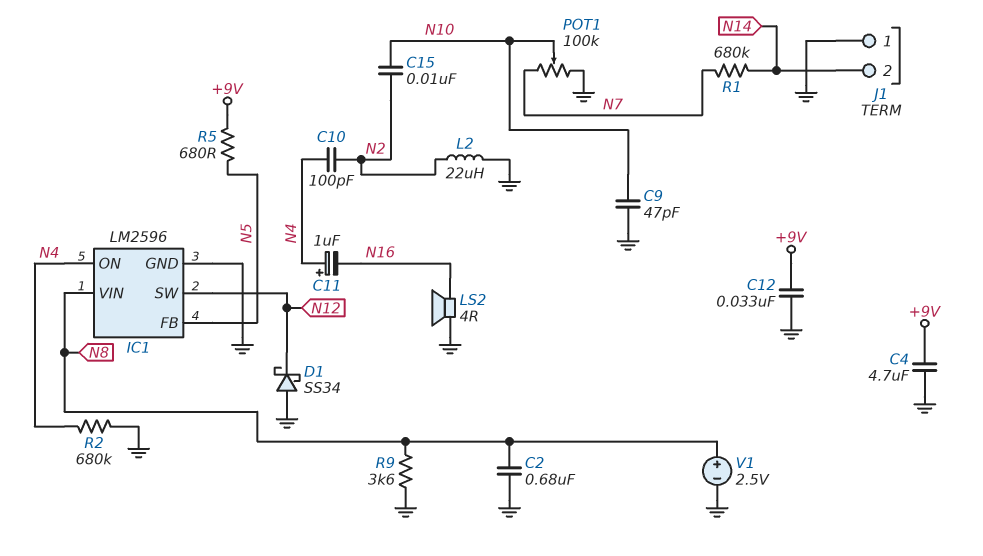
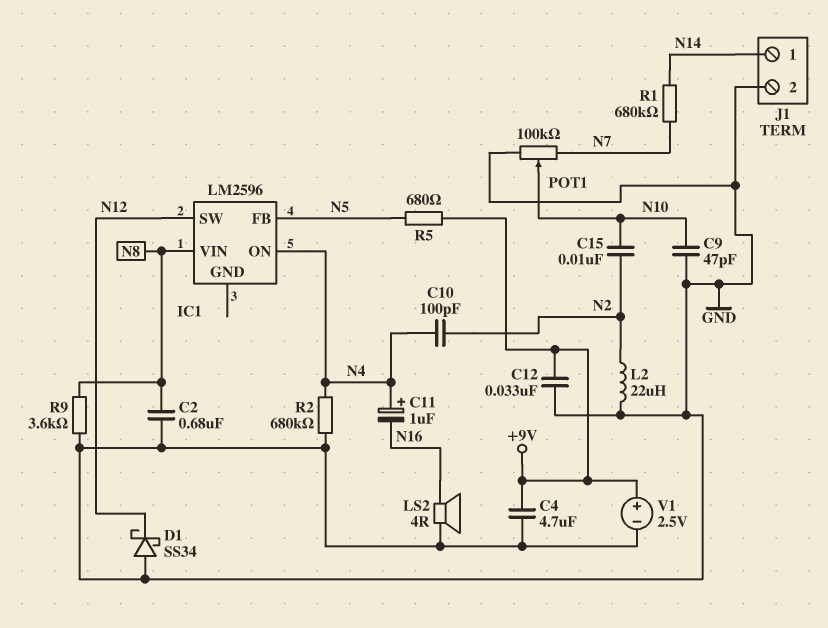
IC1 pin GND: GND -> none
J1 pin 1: GND -> N14
J1 pin 2: N14 -> GND
V1: 2.5V (plus N8, minus GND) -> 2.5V (plus +9V, minus GND)

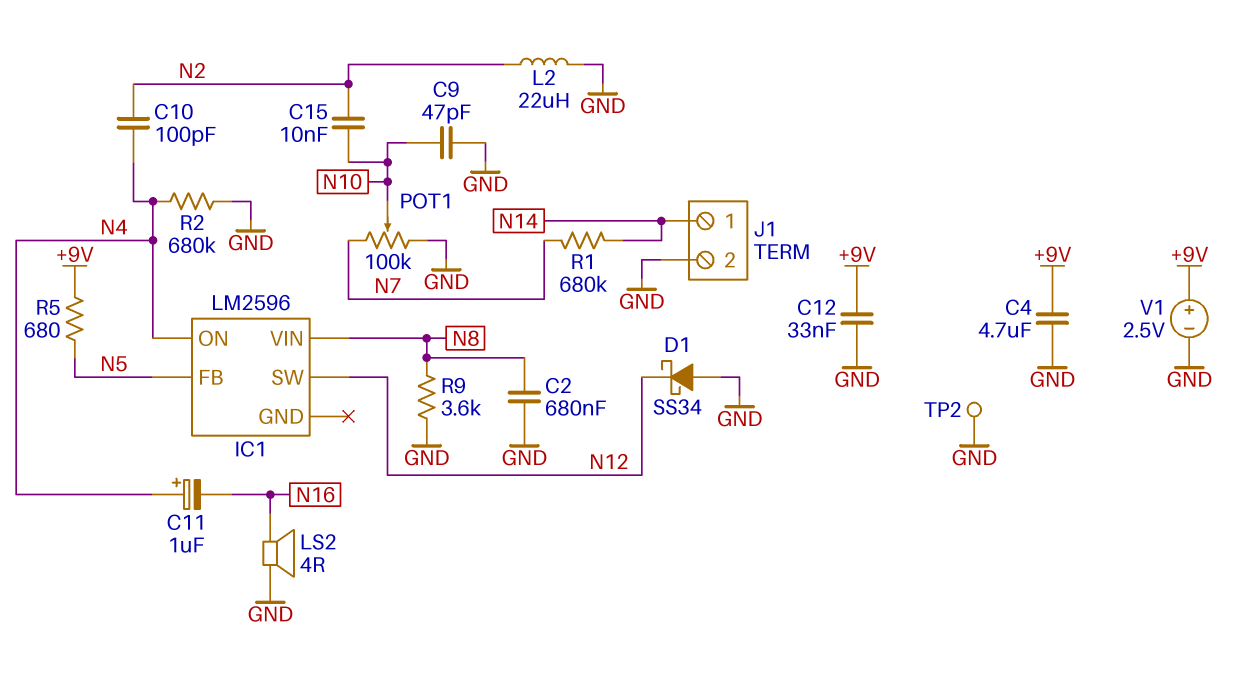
TP2: none -> test point (GND)

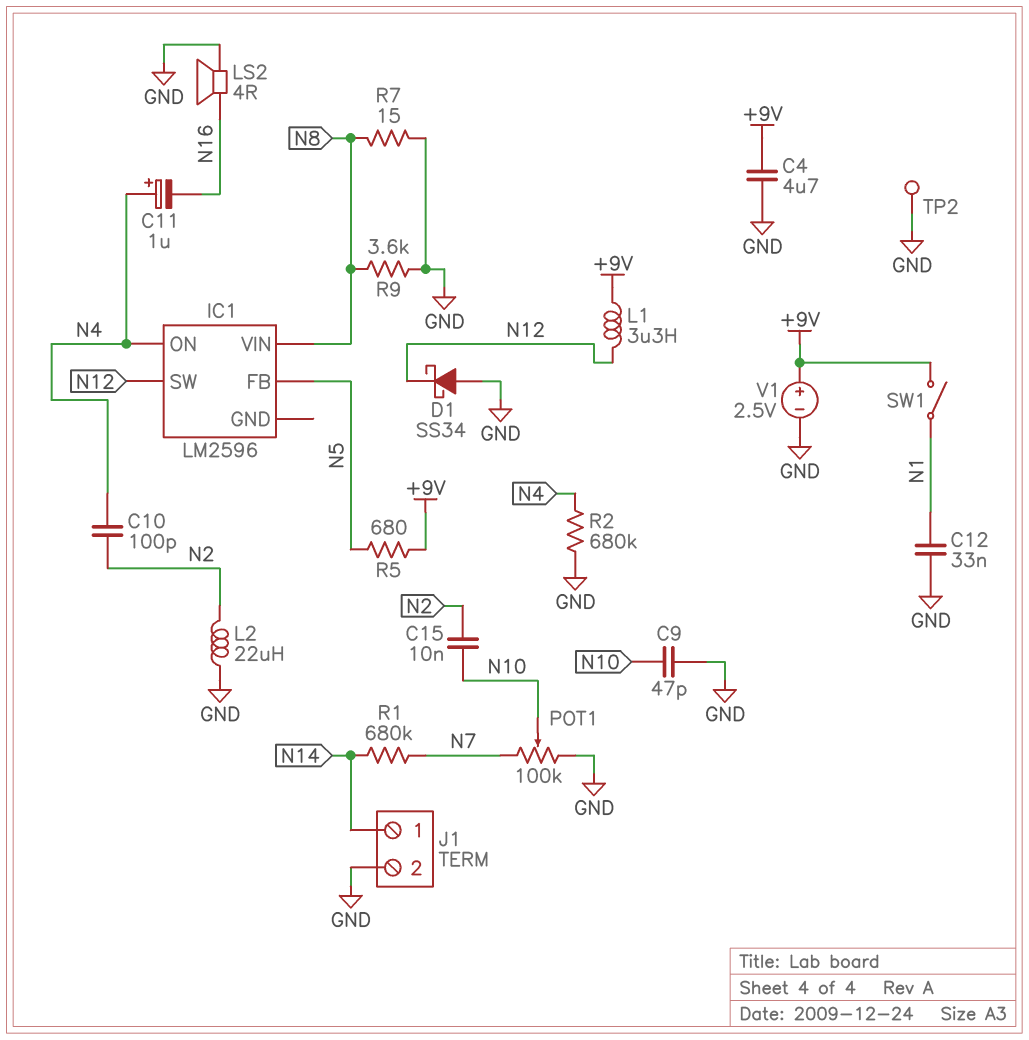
C2: 680nF (GND, N8) -> none
C12: 33nF (+9V, GND) -> 33nF (GND, N1)
L1: none -> 3.3uH (+9V, N12)
R7: none -> 15 (GND, N8)
SW1: none -> switch (+9V, N1)

